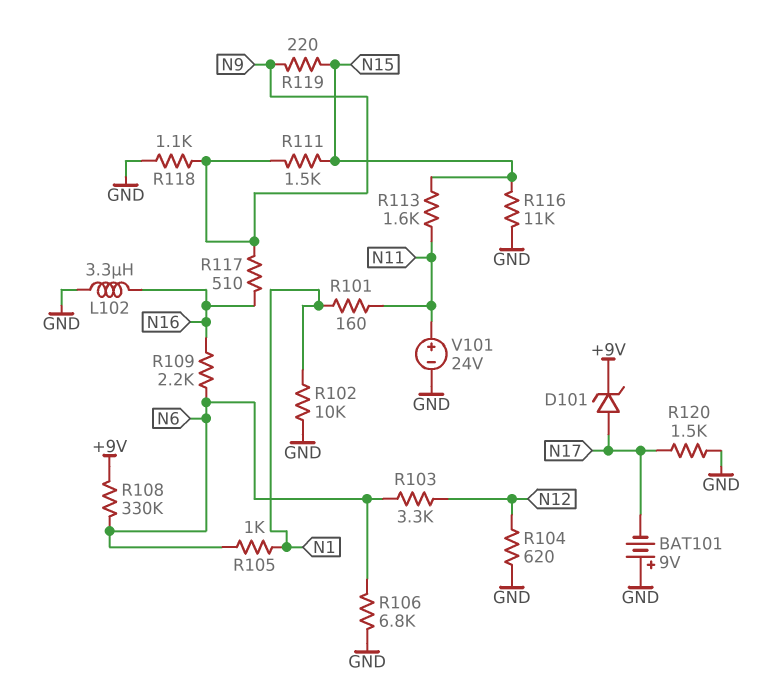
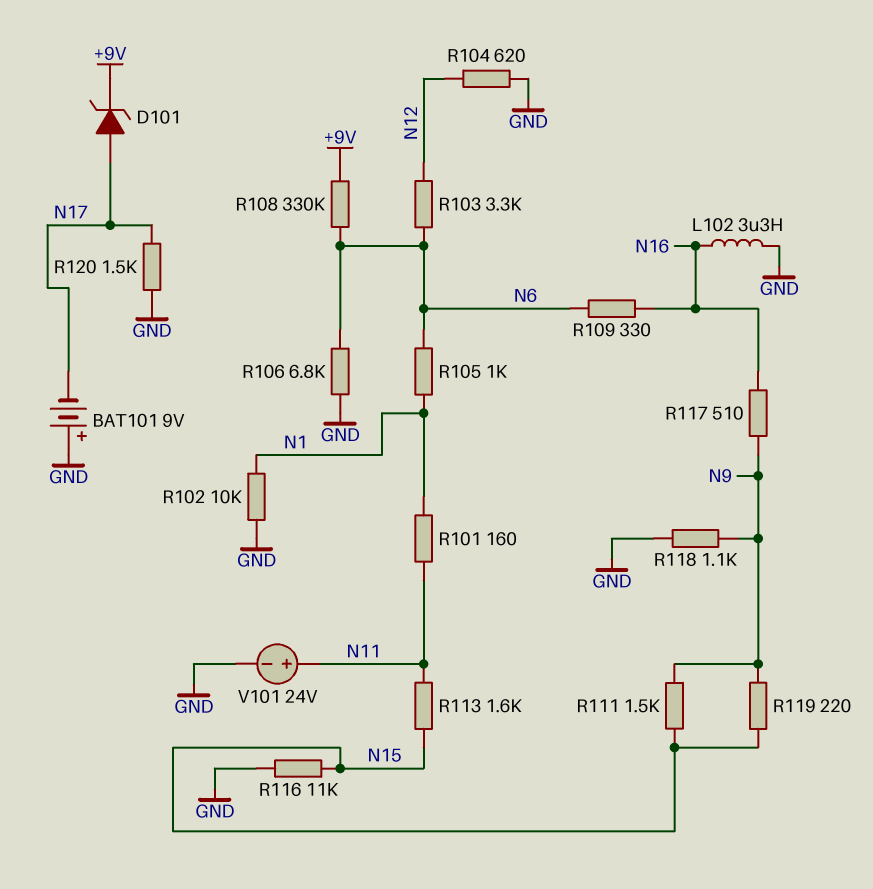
R109: 2.2k (N6, N16) -> 330 (N6, N16)

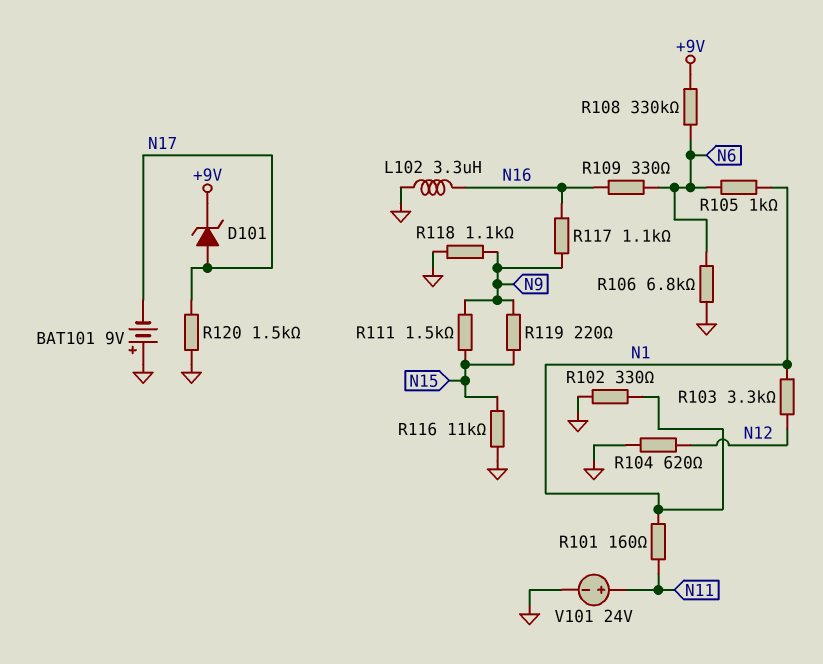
R102: 10k (GND, N1) -> 330 (GND, N1)
R103: 3.3k (N6, N12) -> 3.3k (N1, N12)
R113: 1.6k (N11, N15) -> none
R117: 510 (N9, N16) -> 1.1k (N9, N16)

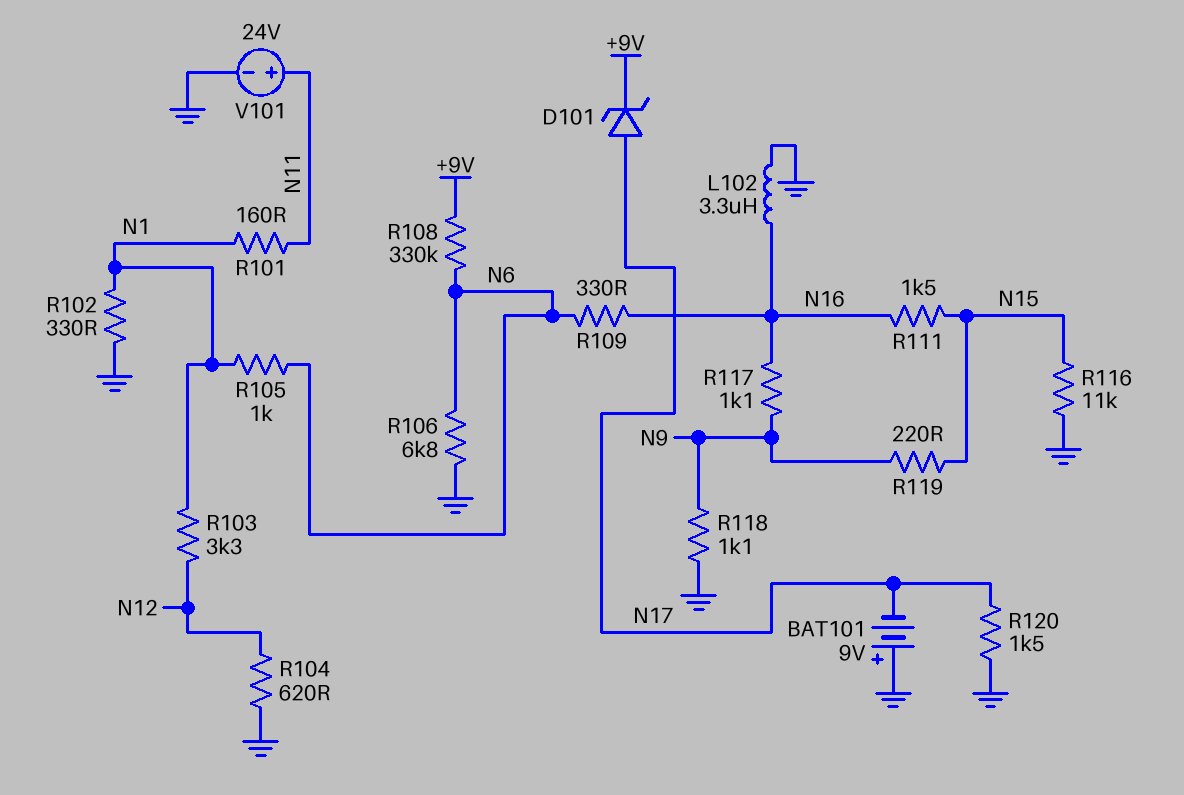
R111: 1.5k (N9, N15) -> 1.5k (N15, N16)

